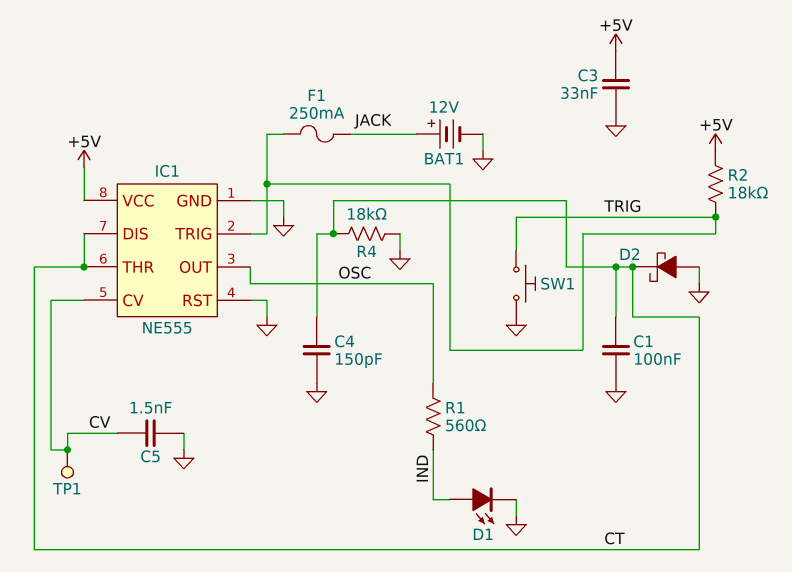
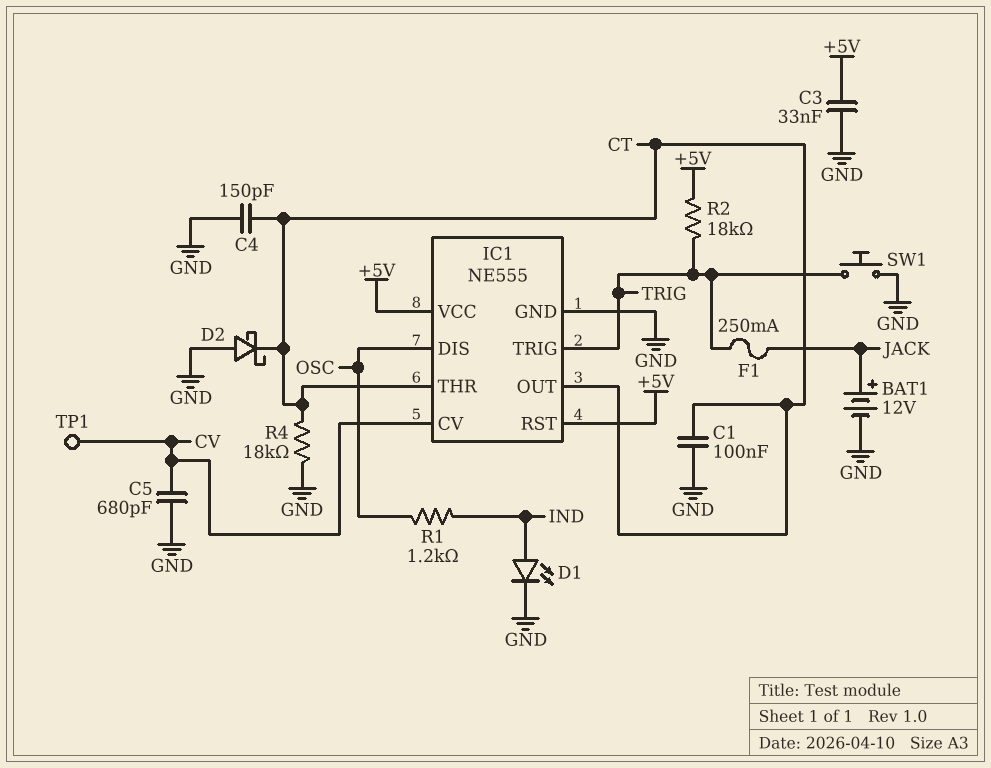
C5: 1.5nF (CV, GND) -> 680pF (CV, GND)
IC1 pin DIS: CT -> OSC
IC1 pin OUT: OSC -> CT
IC1 pin RST: GND -> +5V
R1: 560 (IND, OSC) -> 1.2k (IND, OSC)

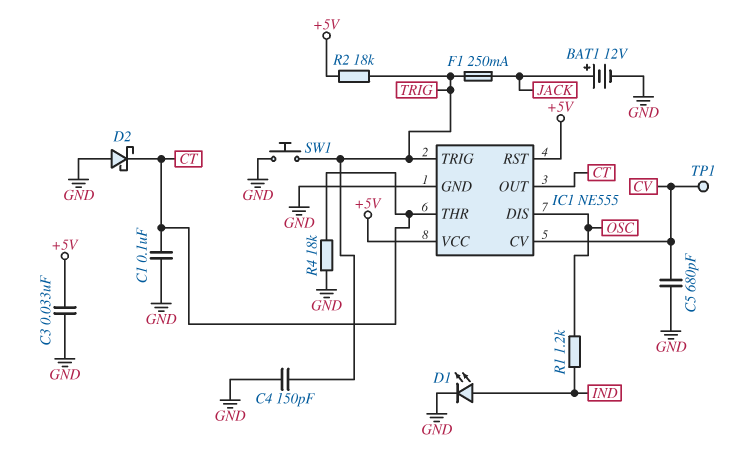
C4: 150pF (CT, GND) -> 150pF (GND, TRIG)

